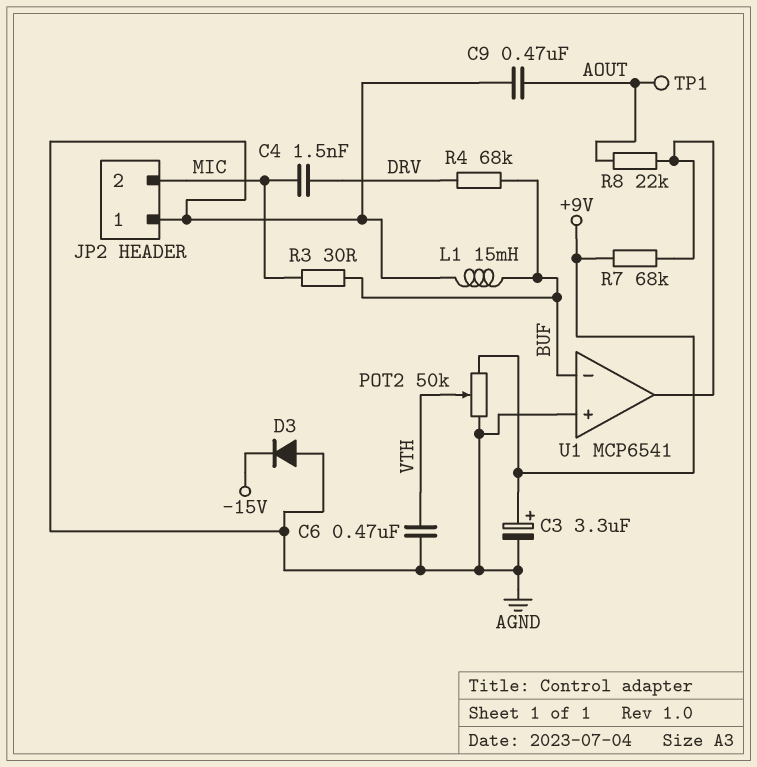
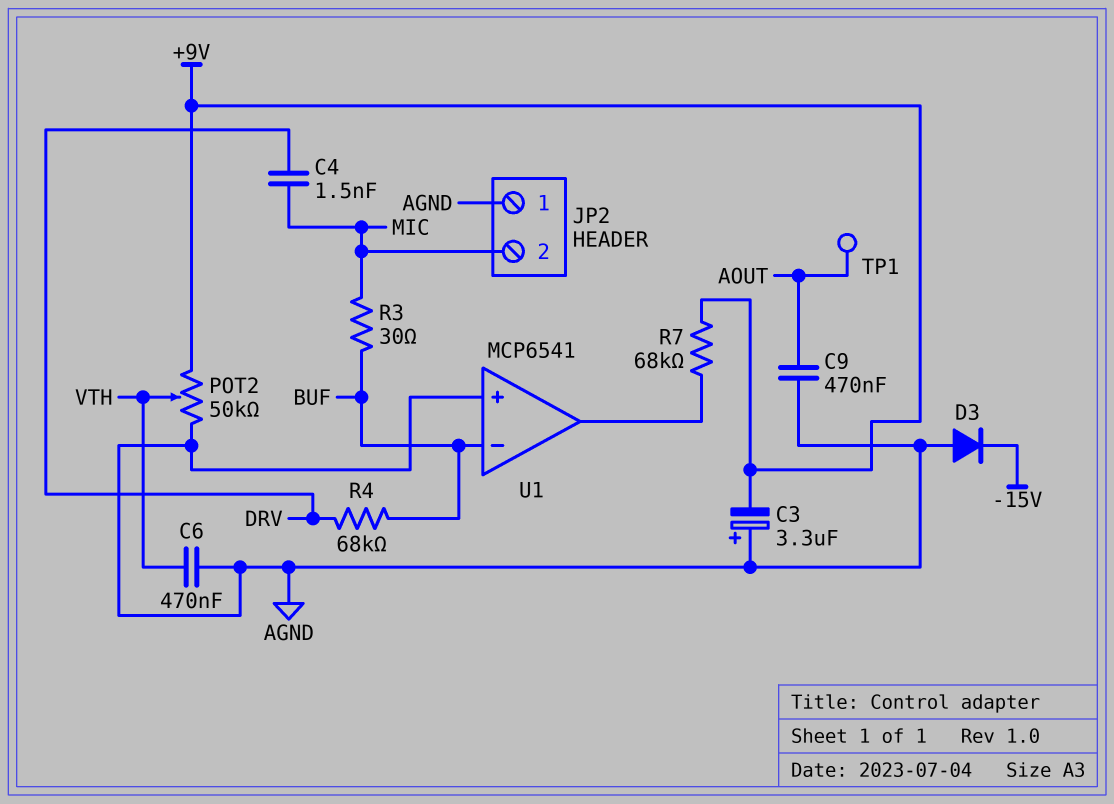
C3: 3.3uF (plus +9V, minus AGND) -> 3.3uF (plus AGND, minus +9V)
L1: 15mH (AGND, BUF) -> none
R8: 22k (AOUT, U1/out) -> none

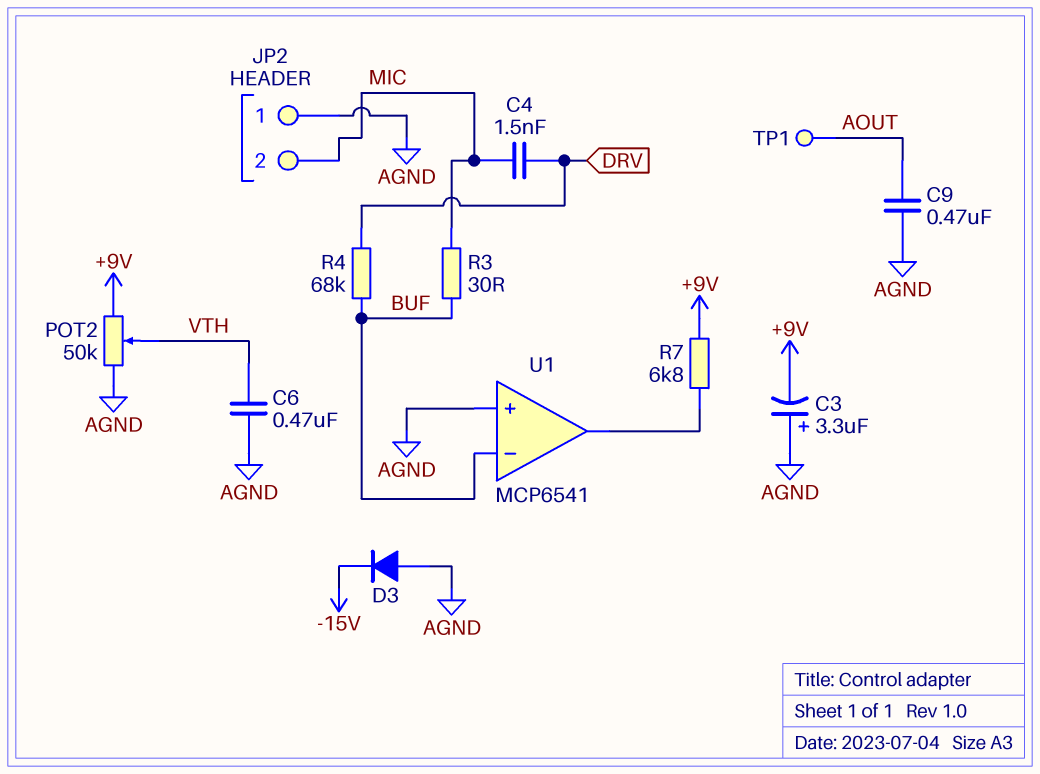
R7: 68k (+9V, U1/out) -> 6.8k (+9V, U1/out)

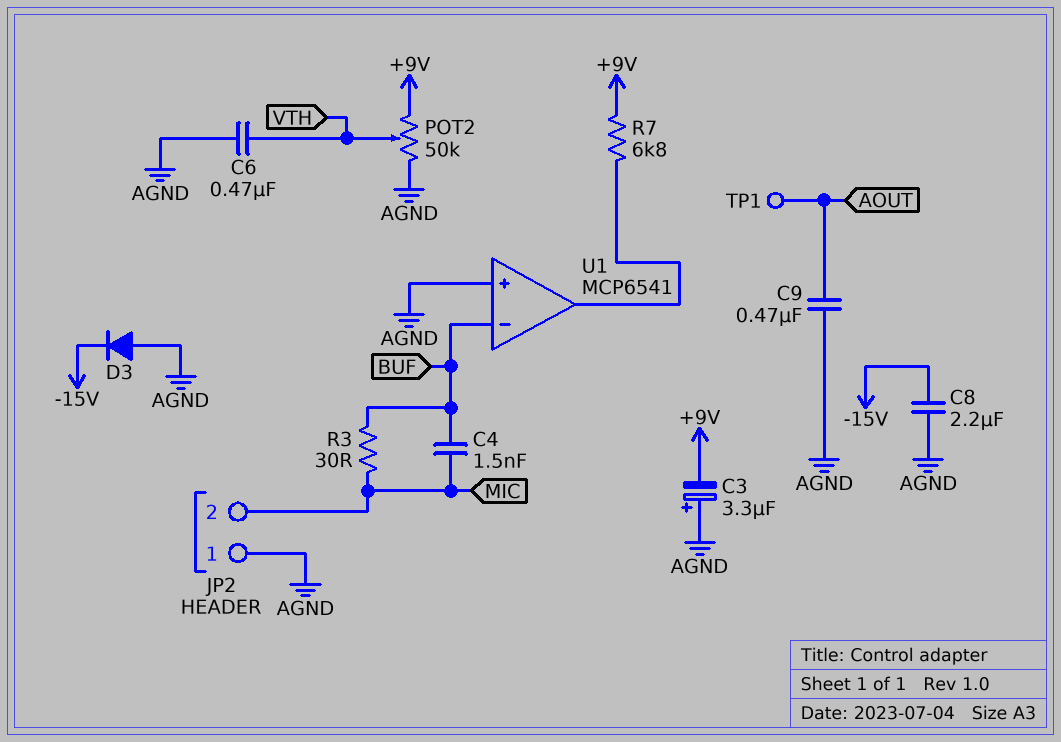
C4: 1.5nF (DRV, MIC) -> 1.5nF (BUF, MIC)
C8: none -> 2.2uF (-15V, AGND)
R4: 68k (BUF, DRV) -> none

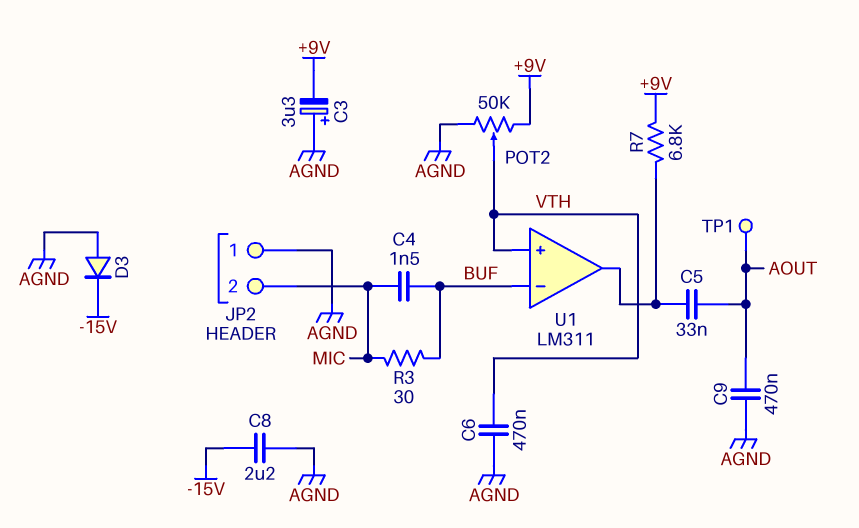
C5: none -> 33nF (AOUT, U1/out)
U1: MCP6541 -> LM311
U1 pin in+: AGND -> VTH

